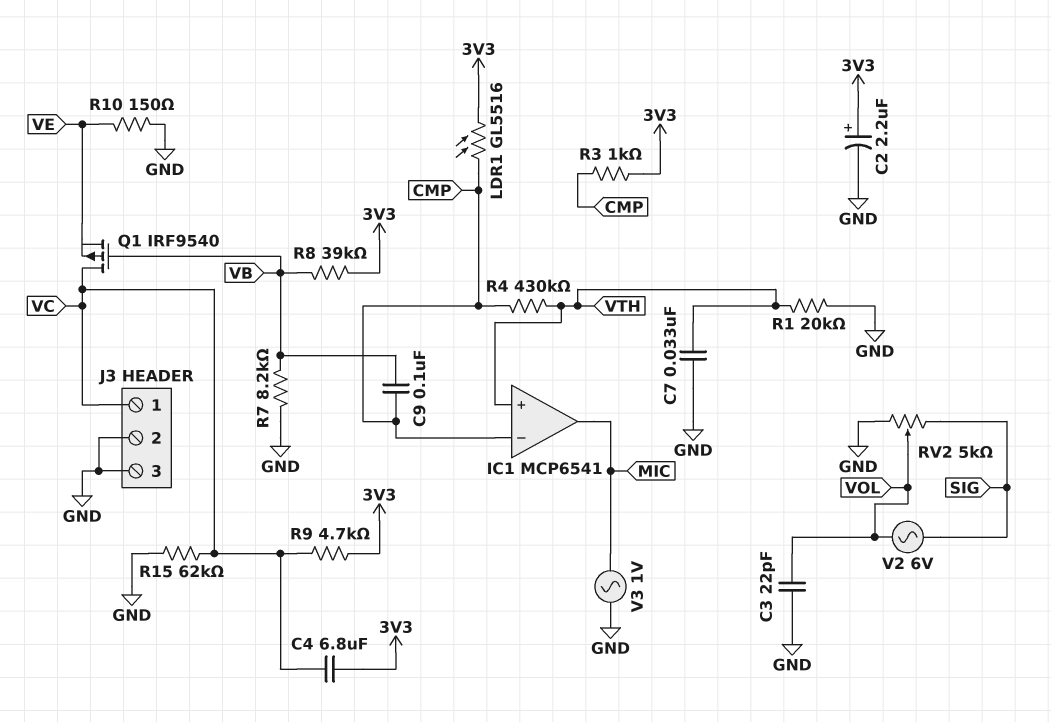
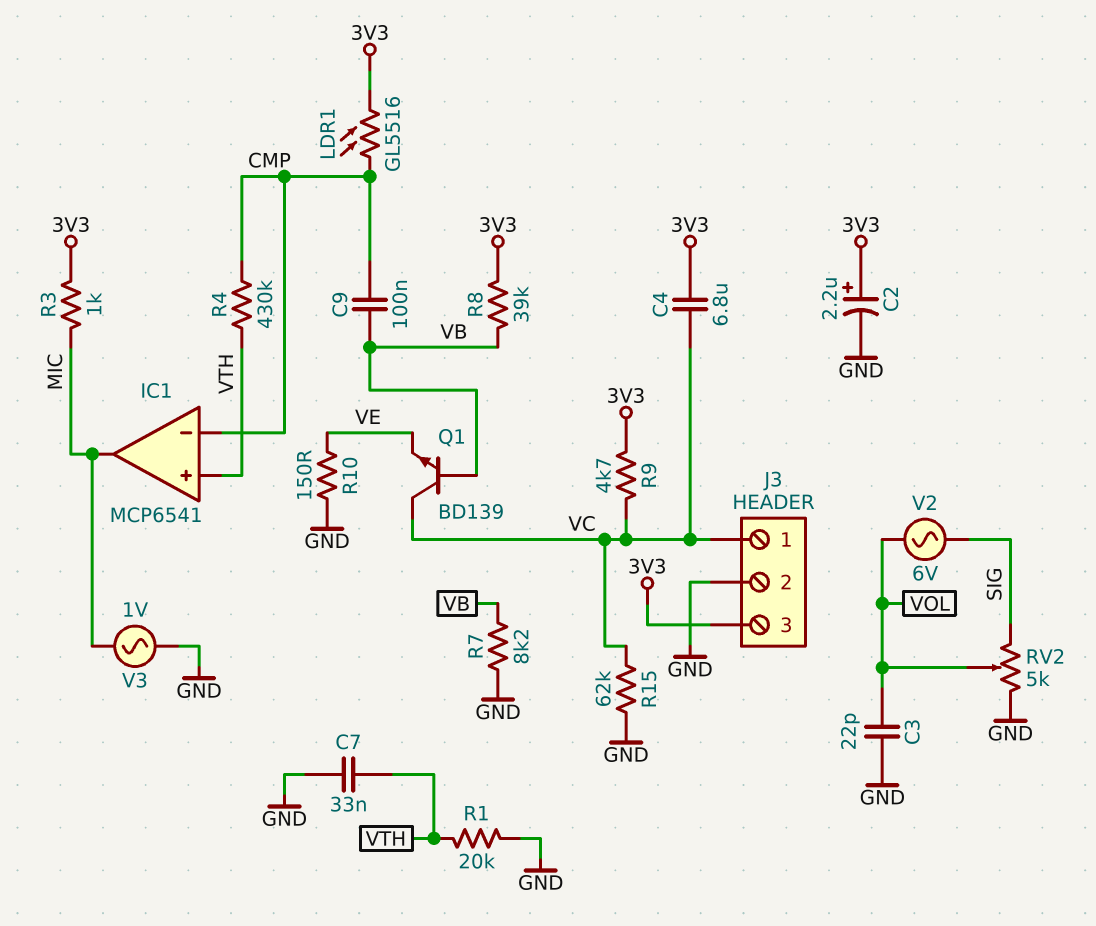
J3 pin 3: GND -> 3V3
Q1: PMOS IRF9540 (G VB, D VC, S VE) -> NPN BD139 (B VB, C VC, E VE)
R3: 1k (3V3, CMP) -> 1k (3V3, MIC)

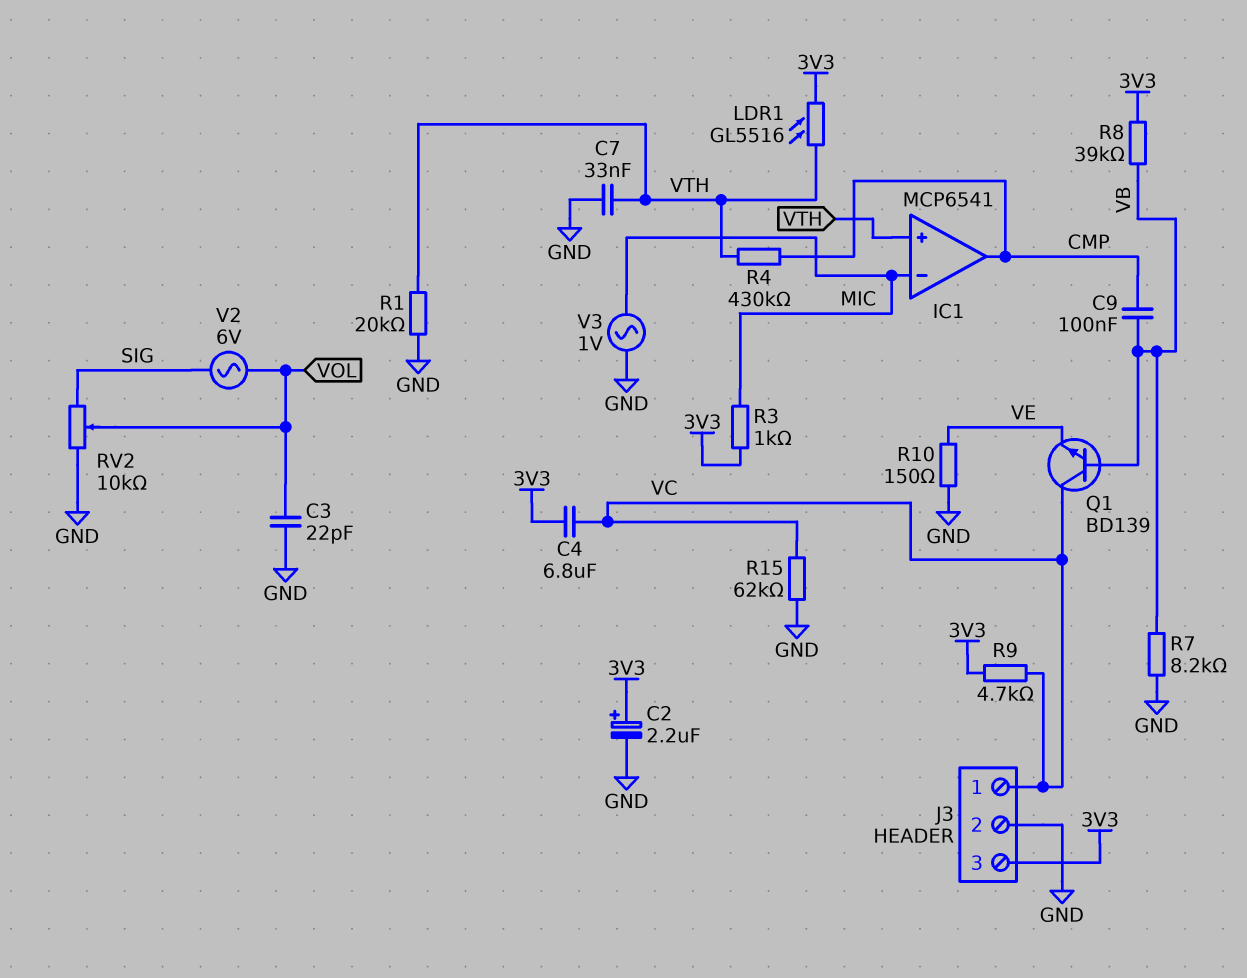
IC1 pin in-: CMP -> MIC
IC1 pin out: MIC -> CMP
LDR1: GL5516 (3V3, CMP) -> GL5516 (3V3, VTH)
RV2: 5k (GND, SIG, wiper VOL) -> 10k (GND, SIG, wiper VOL)

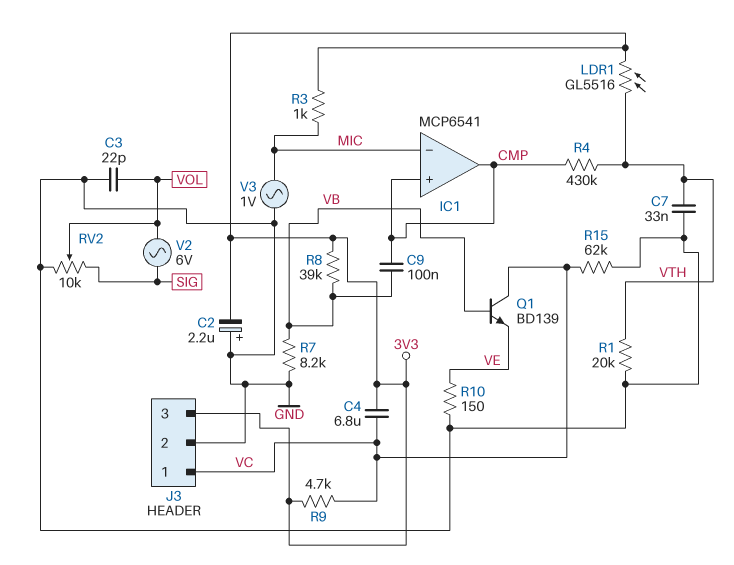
C2: 2.2uF (plus 3V3, minus GND) -> 2.2uF (plus GND, minus 3V3)
IC1 pin in+: VTH -> CMP

